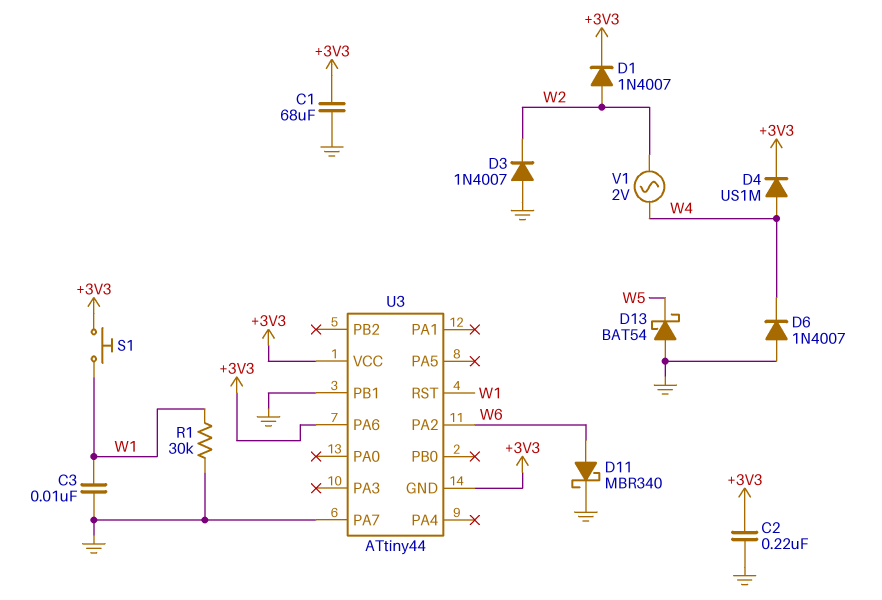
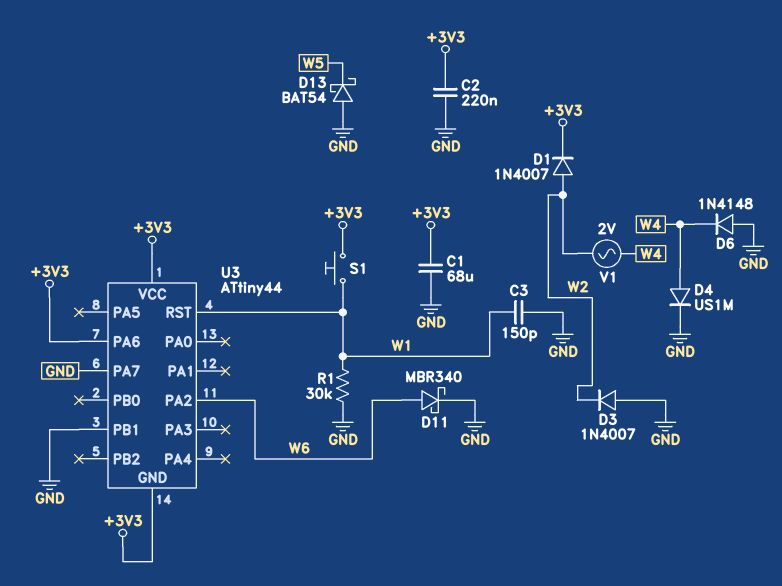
C3: 10nF (GND, W1) -> 150pF (GND, W1)
D4: diode US1M (A W4, K +3V3) -> diode US1M (A W4, K GND)
D6: diode 1N4007 (A GND, K W4) -> diode 1N4148 (A GND, K W4)

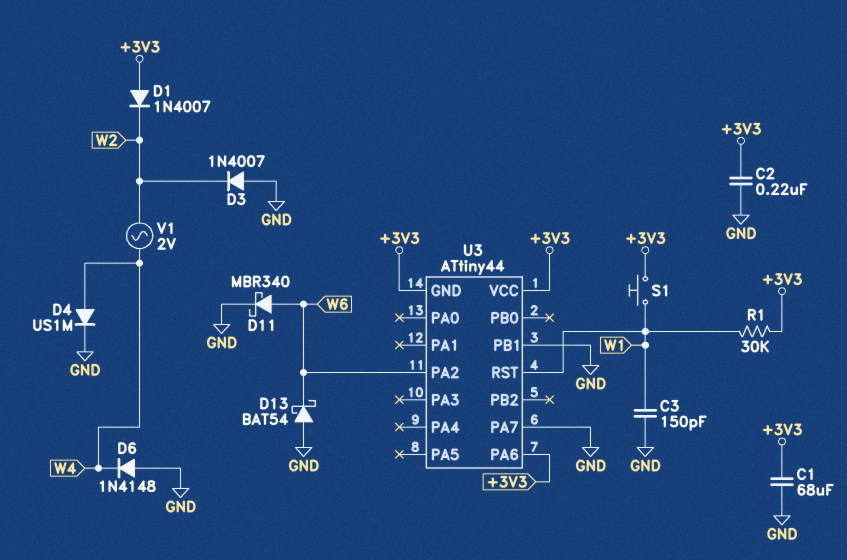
D1: diode 1N4007 (A W2, K +3V3) -> diode 1N4007 (A +3V3, K W2)
D13: schottky BAT54 (A GND, K W5) -> schottky BAT54 (A GND, K W6)
R1: 30k (GND, W1) -> 30k (+3V3, W1)

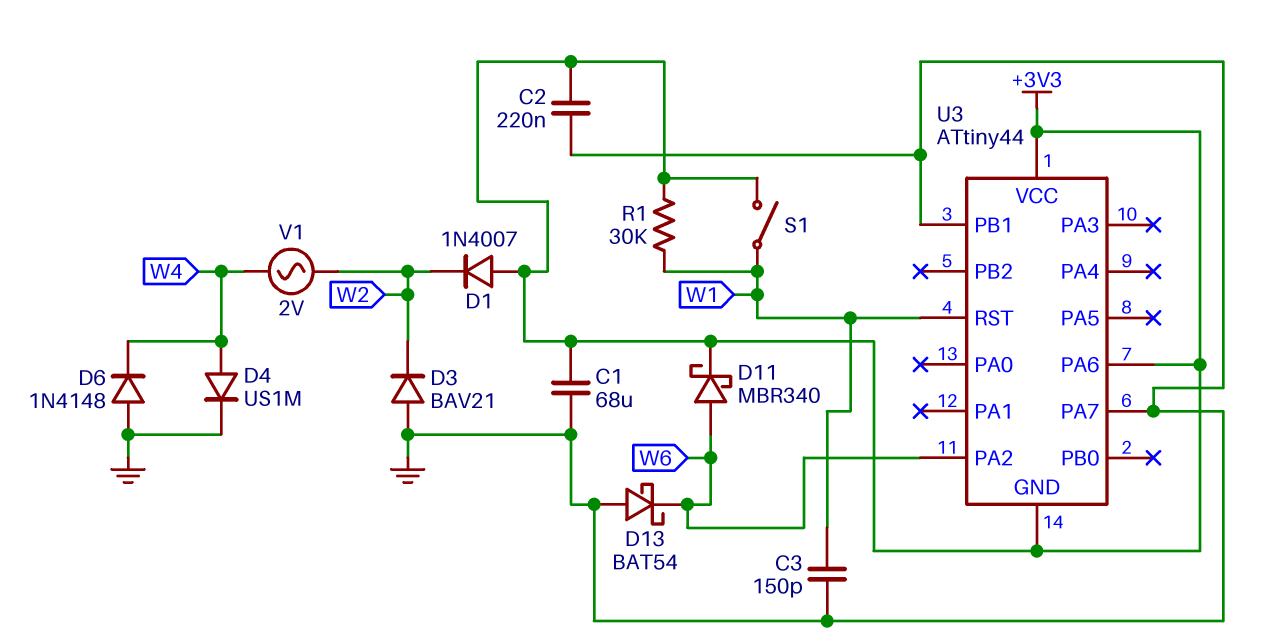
D3: diode 1N4007 (A GND, K W2) -> diode BAV21 (A GND, K W2)
D11: schottky MBR340 (A W6, K GND) -> schottky MBR340 (A W6, K +3V3)
S1: button (+3V3, W1) -> switch (+3V3, W1)

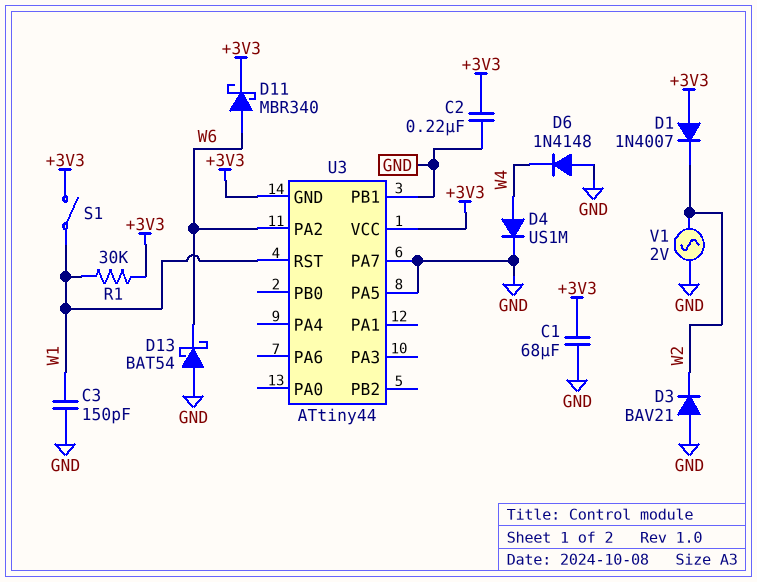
U3 pin PA5: none -> GND
U3 pin PA6: +3V3 -> none
V1: AC 2V (W2, W4) -> AC 2V (GND, W2)

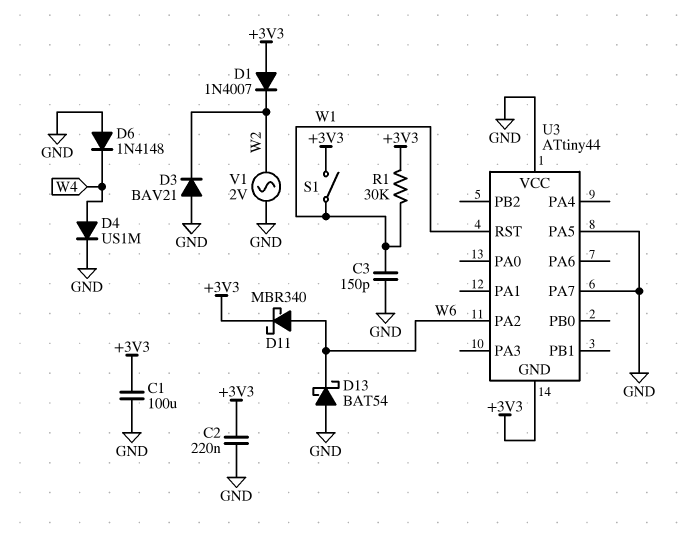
C1: 68uF (+3V3, GND) -> 100uF (+3V3, GND)
U3 pin PB1: GND -> none
U3 pin VCC: +3V3 -> GND

